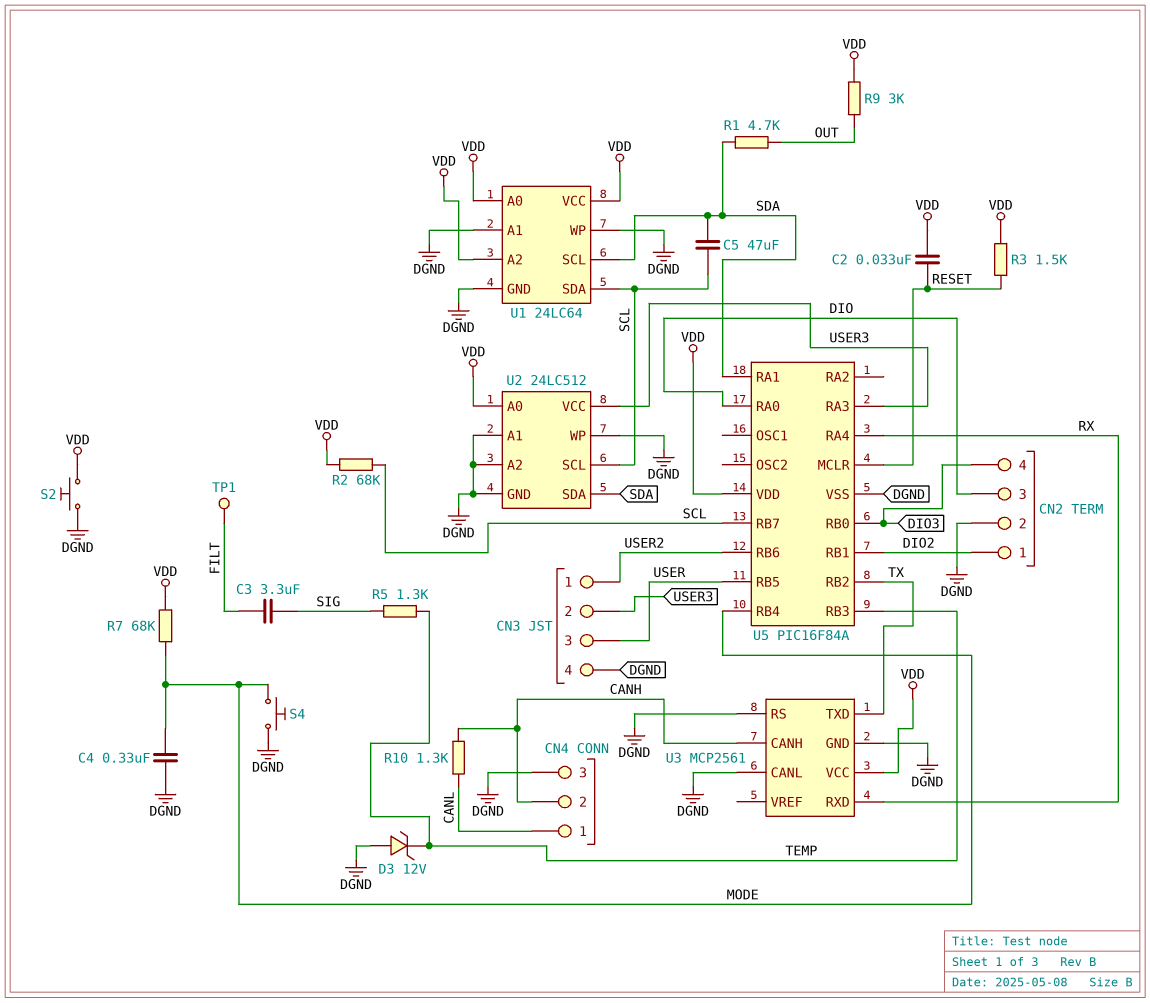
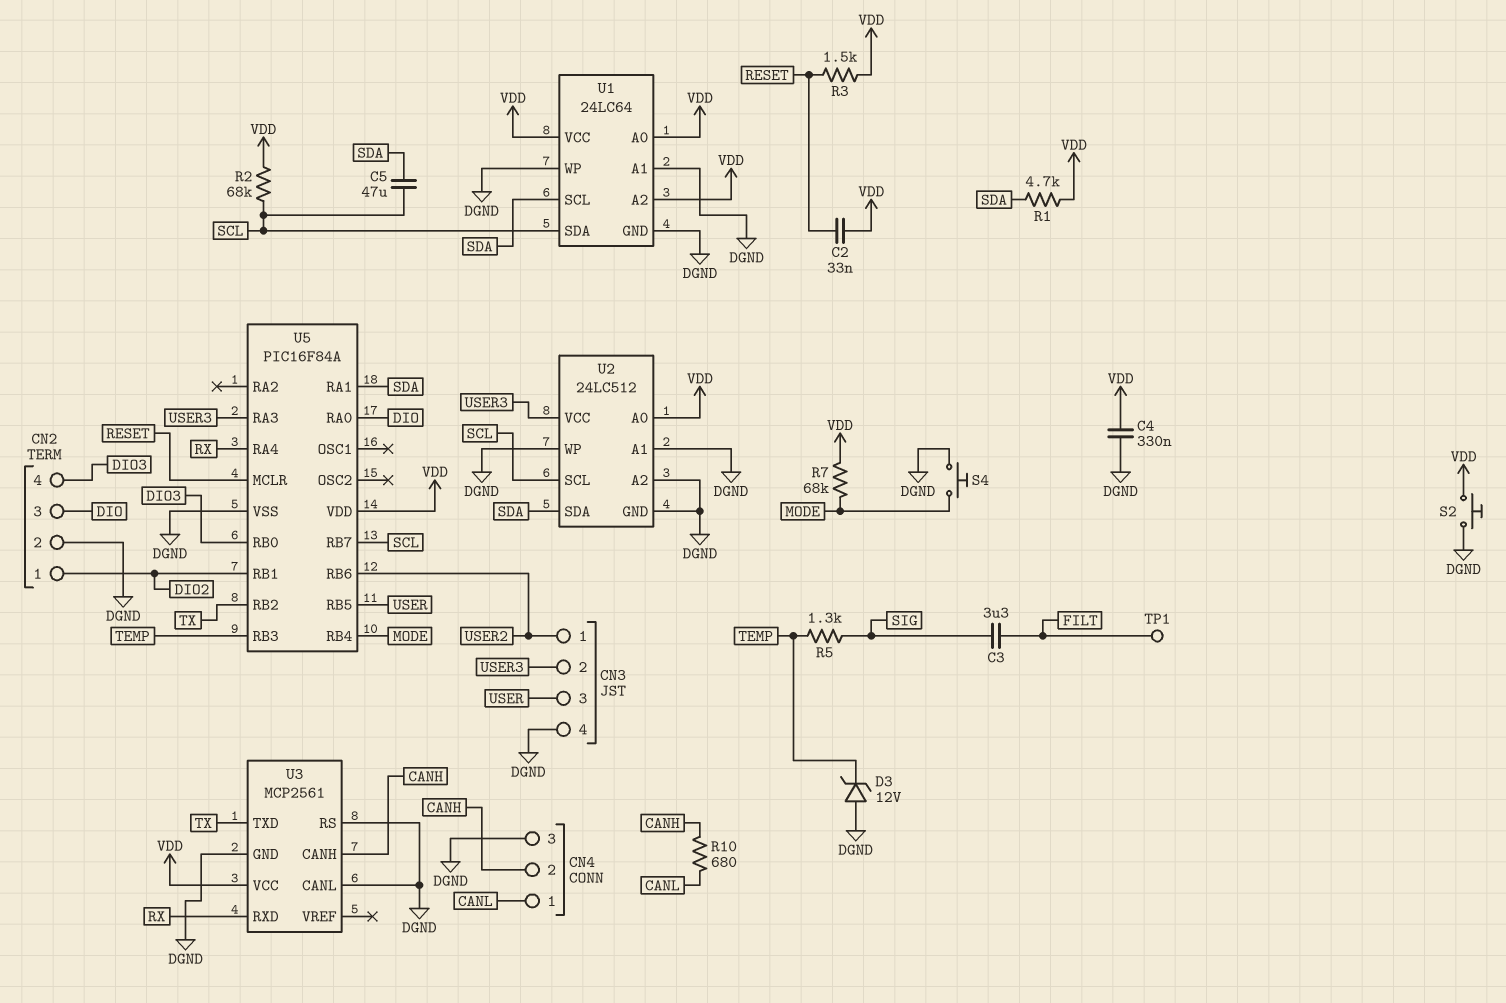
C4: 330nF (DGND, MODE) -> 330nF (DGND, VDD)
R1: 4.7k (OUT, SDA) -> 4.7k (SDA, VDD)
R9: 3k (OUT, VDD) -> none
R10: 1.3k (CANH, CANL) -> 680 (CANH, CANL)

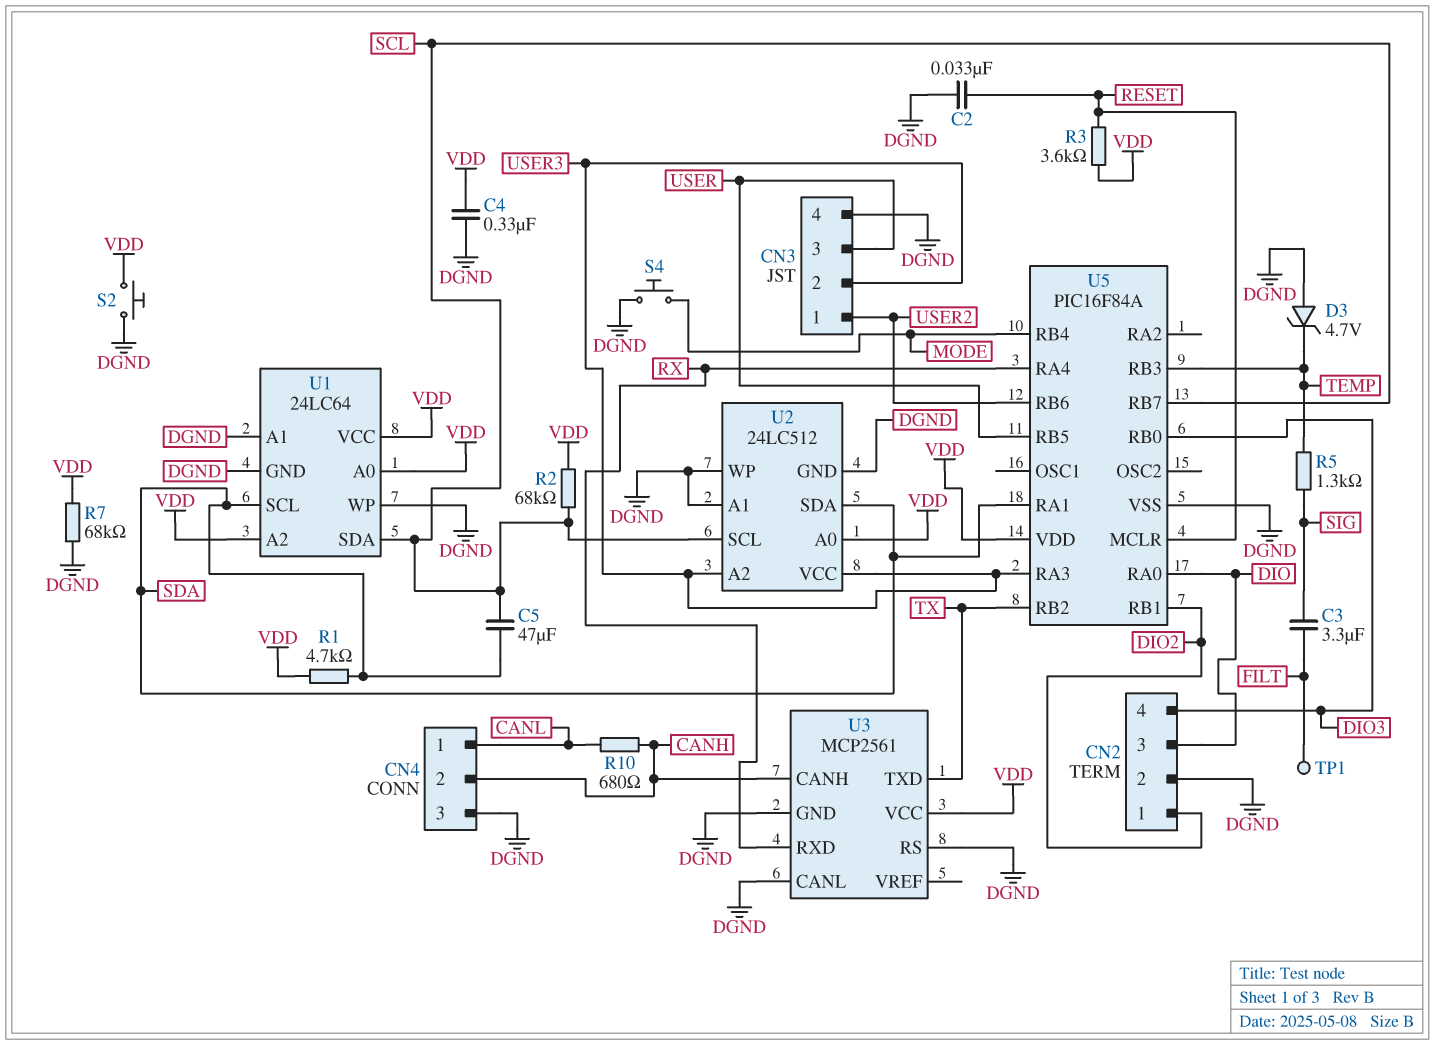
C2: 33nF (RESET, VDD) -> 33nF (DGND, RESET)
D3: zener 12V (A DGND, K TEMP) -> zener 4.7V (A DGND, K TEMP)
R3: 1.5k (RESET, VDD) -> 3.6k (RESET, VDD)
R7: 68k (MODE, VDD) -> 68k (DGND, VDD)
U2 pin A2: DGND -> USER3

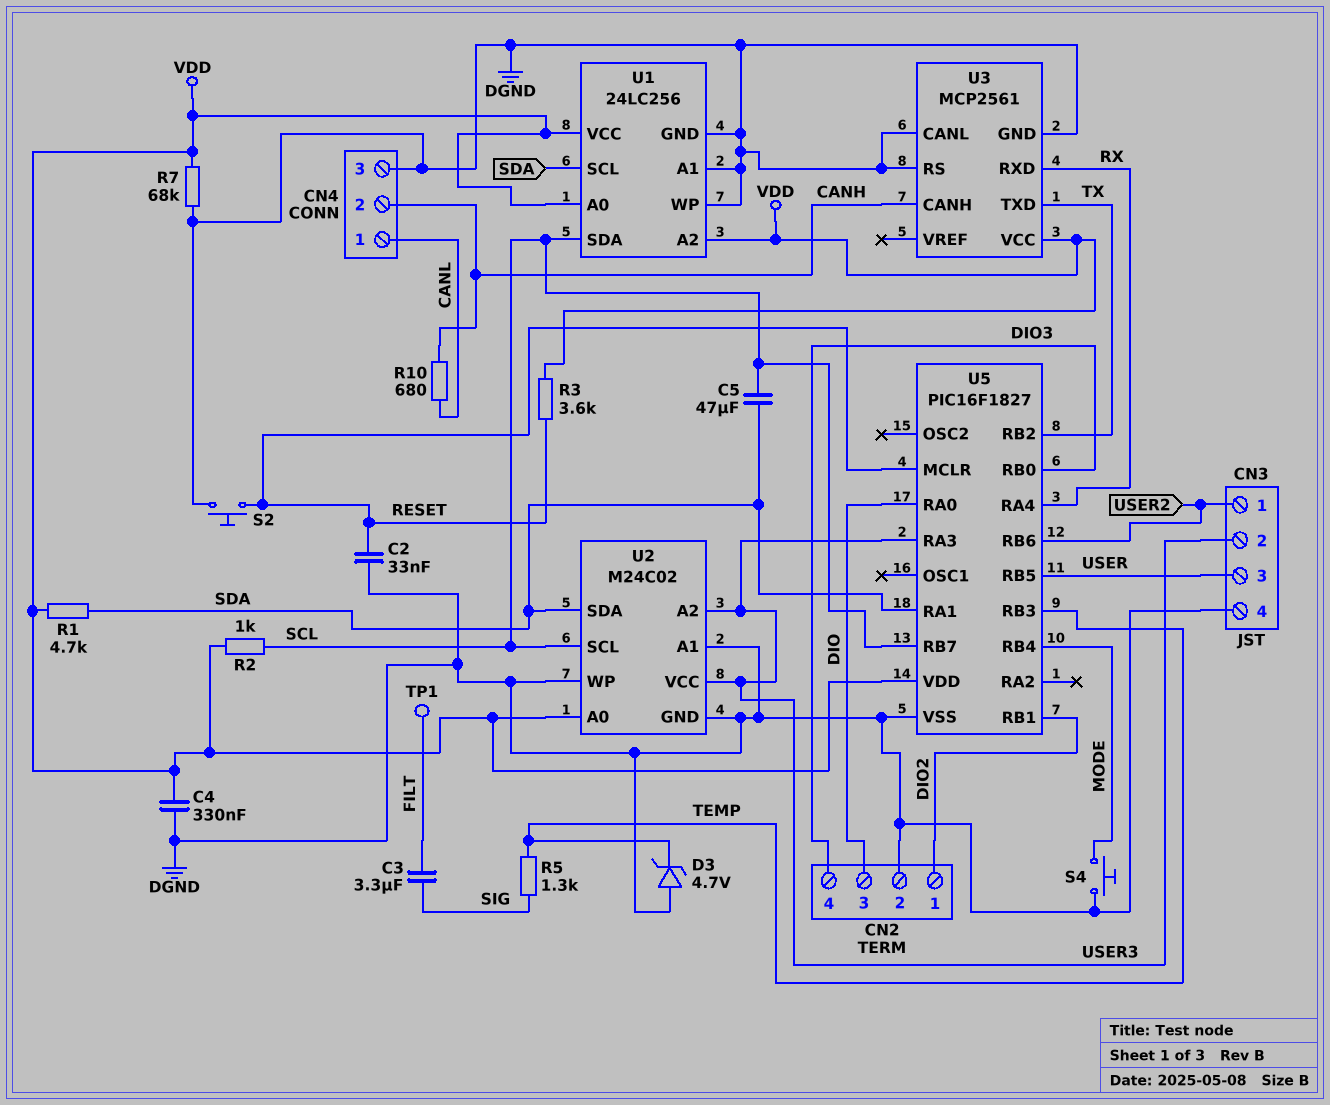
R2: 68k (SCL, VDD) -> 1k (SCL, VDD)
S2: button (DGND, VDD) -> button (DGND, RESET)
U1: 24LC64 -> 24LC256
U2: 24LC512 -> M24C02
U5: PIC16F84A -> PIC16F1827

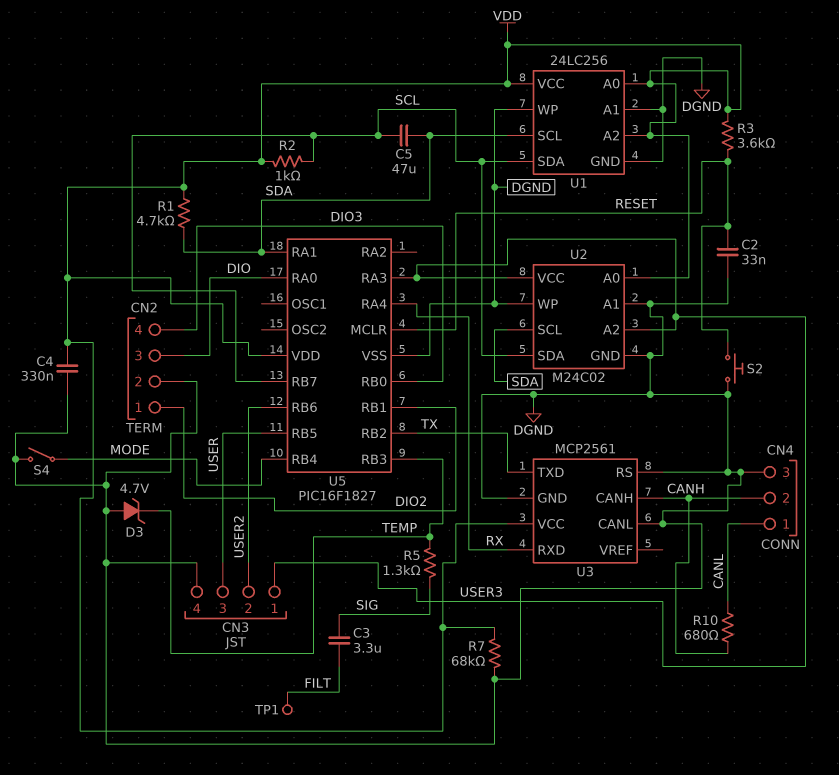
CN3 pin 1: USER2 -> USER3
CN3 pin 2: USER3 -> USER2
S4: button (DGND, MODE) -> switch (DGND, MODE)
U2 pin SCL: SCL -> SDA
U2 pin SDA: SDA -> SCL

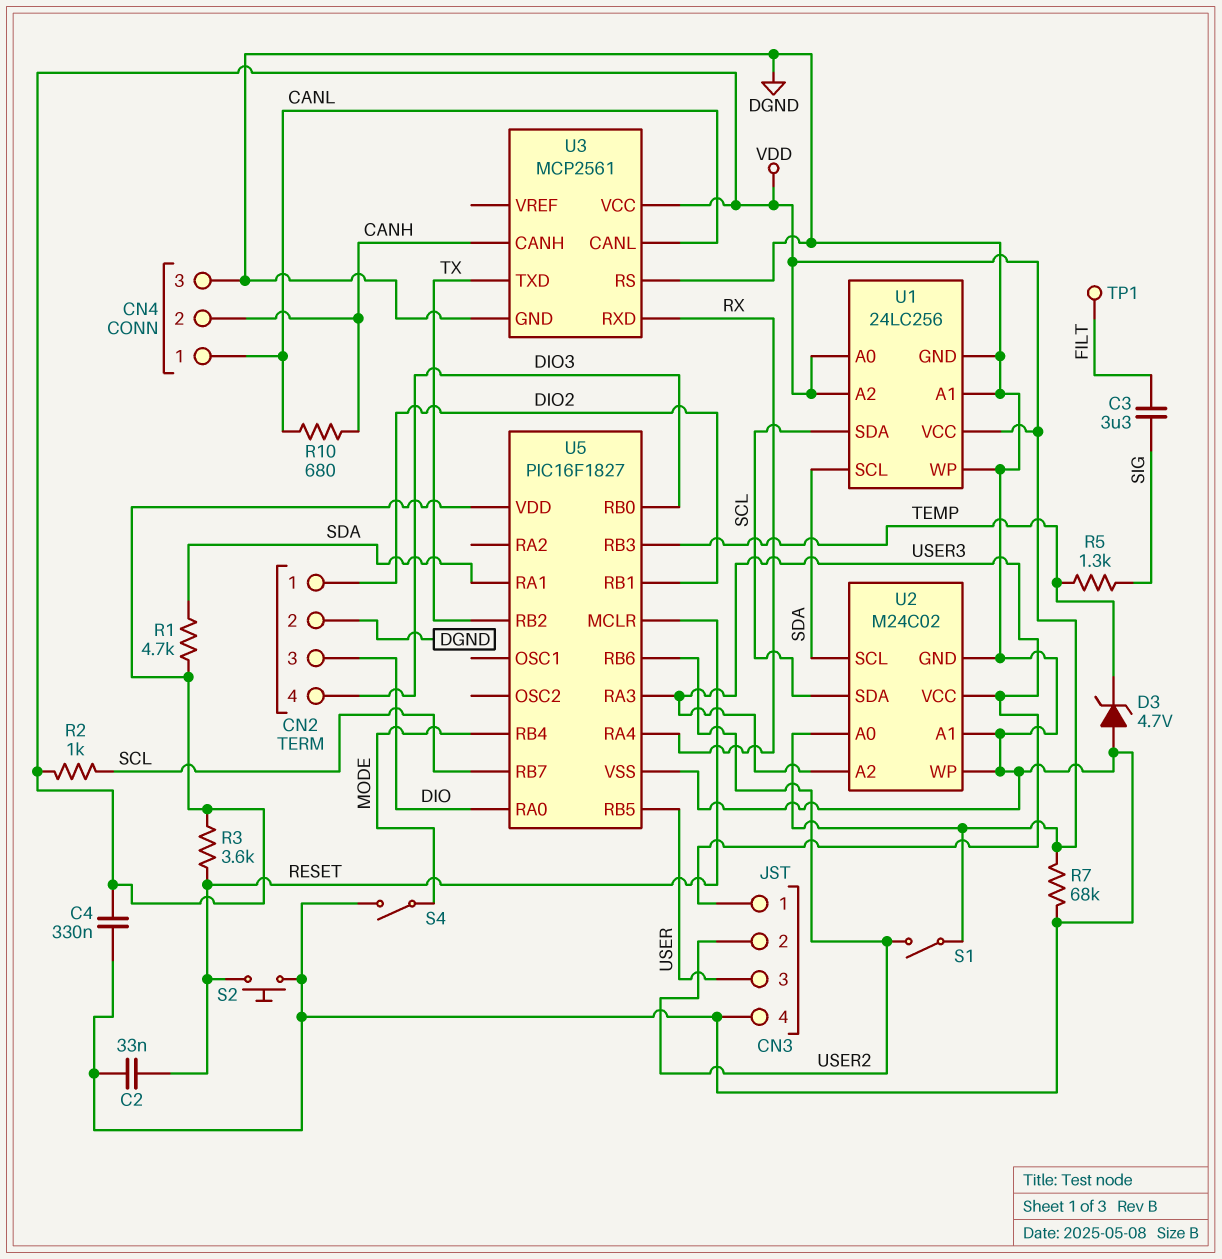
C5: 47uF (SCL, SDA) -> none
S1: none -> switch (USER2, VDD)
U3 pin CANL: DGND -> CANL

